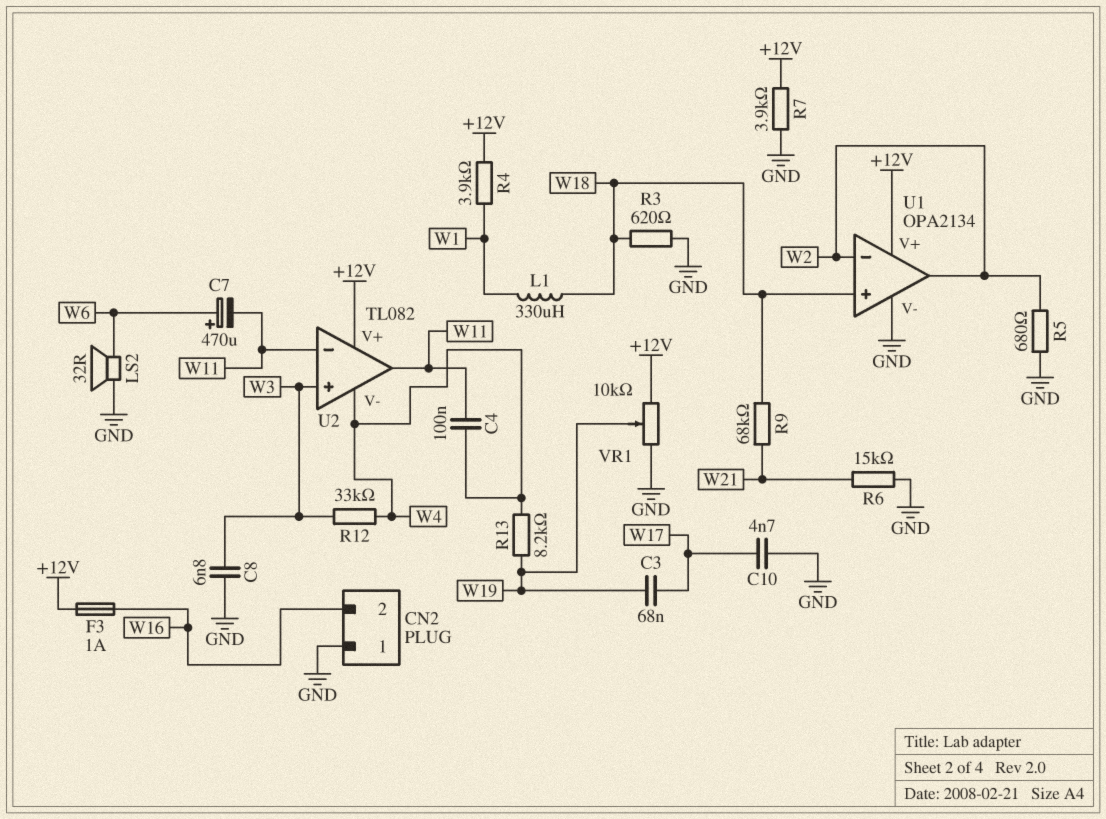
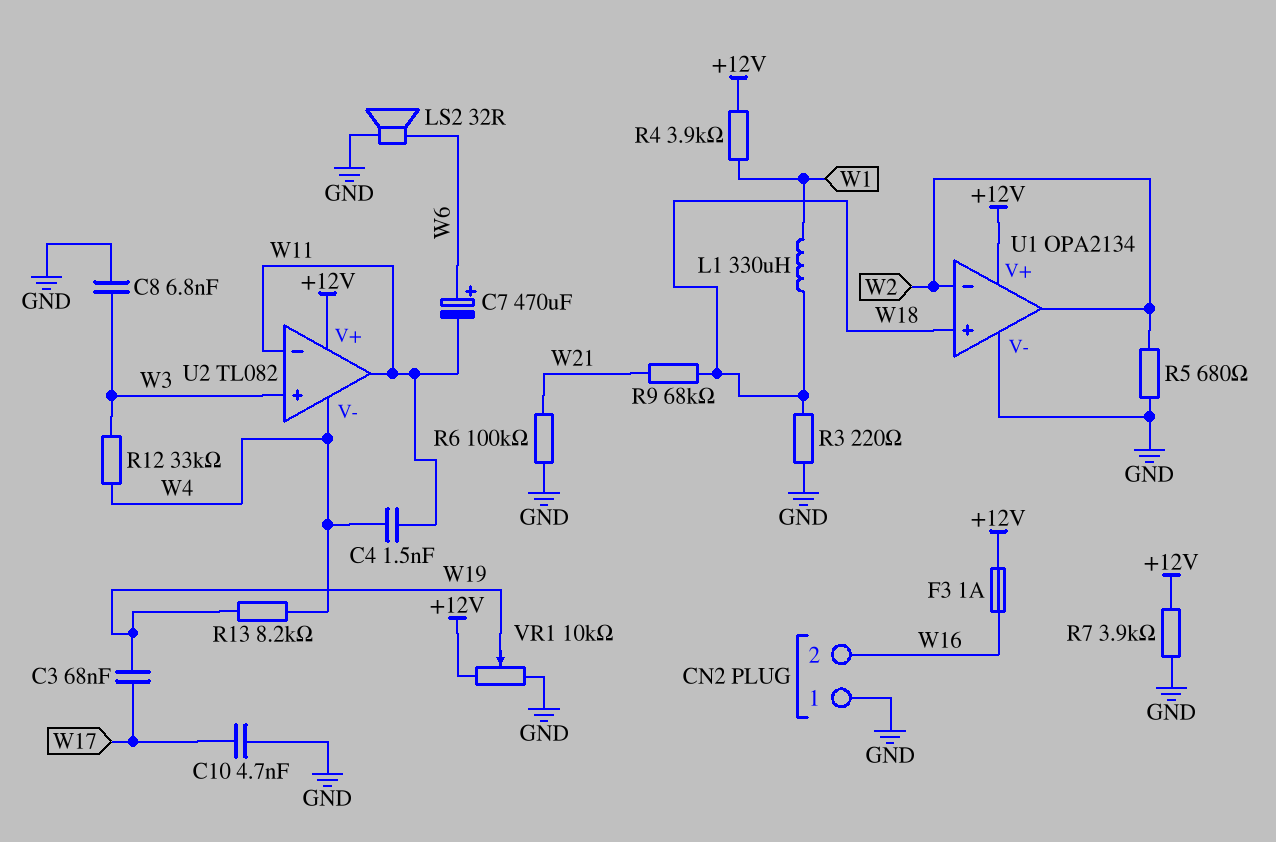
C4: 100nF (W4, W11) -> 1.5nF (W4, W11)
R3: 620 (GND, W18) -> 220 (GND, W18)
R6: 15k (GND, W21) -> 100k (GND, W21)

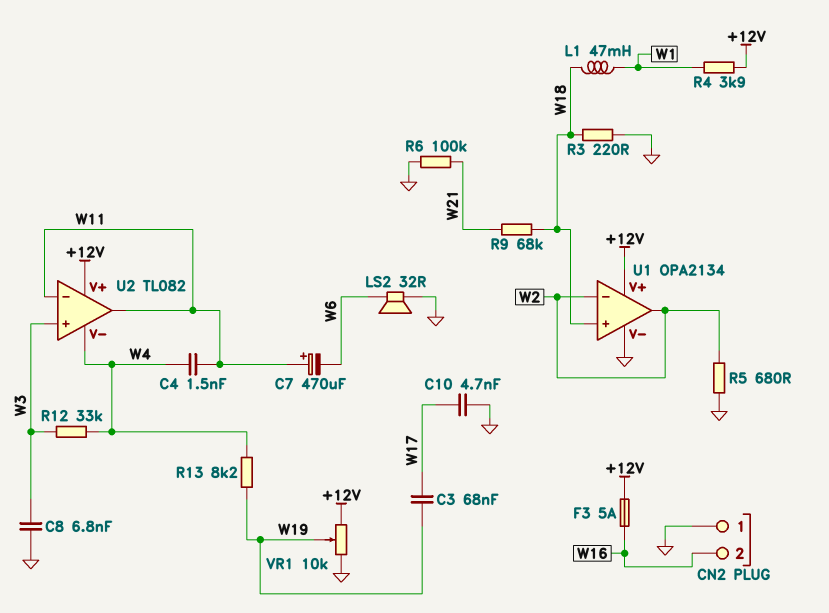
C7: 470uF (plus W6, minus W11) -> 470uF (plus W11, minus W6)
F3: 1A (+12V, W16) -> 5A (+12V, W16)
L1: 330uH (W1, W18) -> 47mH (W1, W18)
R7: 3.9k (+12V, GND) -> none

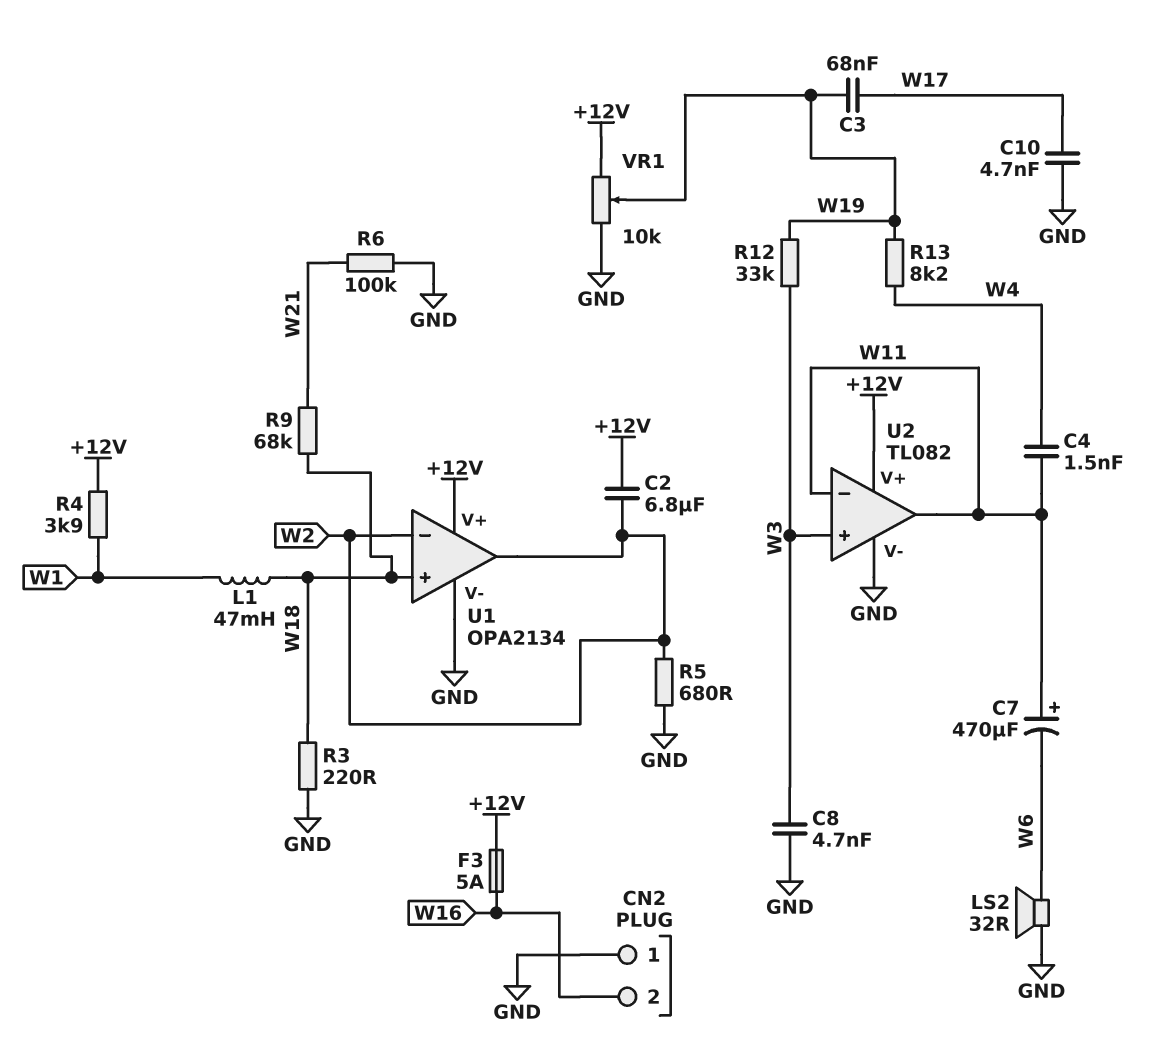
C2: none -> 6.8uF (+12V, W2)
C8: 6.8nF (GND, W3) -> 4.7nF (GND, W3)
R12: 33k (W3, W4) -> 33k (W3, W19)
U2 pin V-: W4 -> GND

